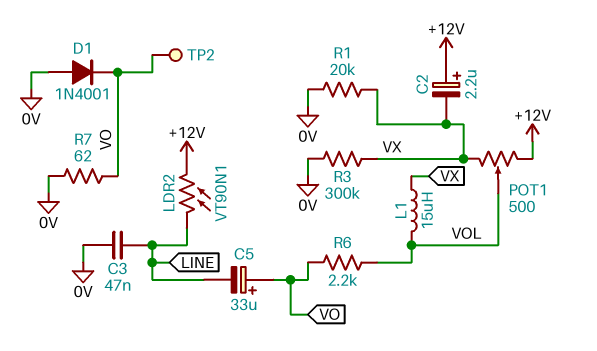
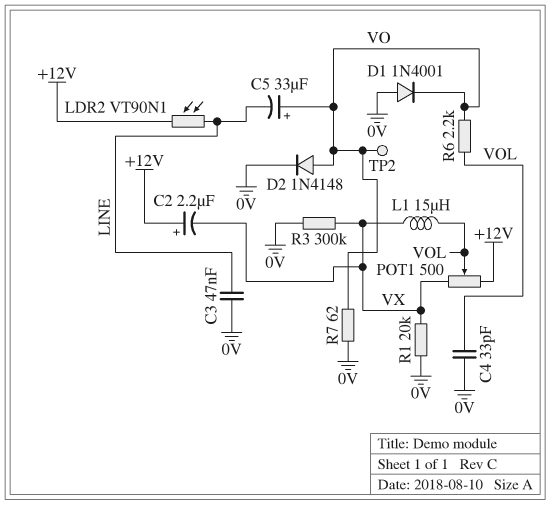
C4: none -> 33pF (0V, VOL)
D2: none -> diode 1N4148 (A VO, K 0V)

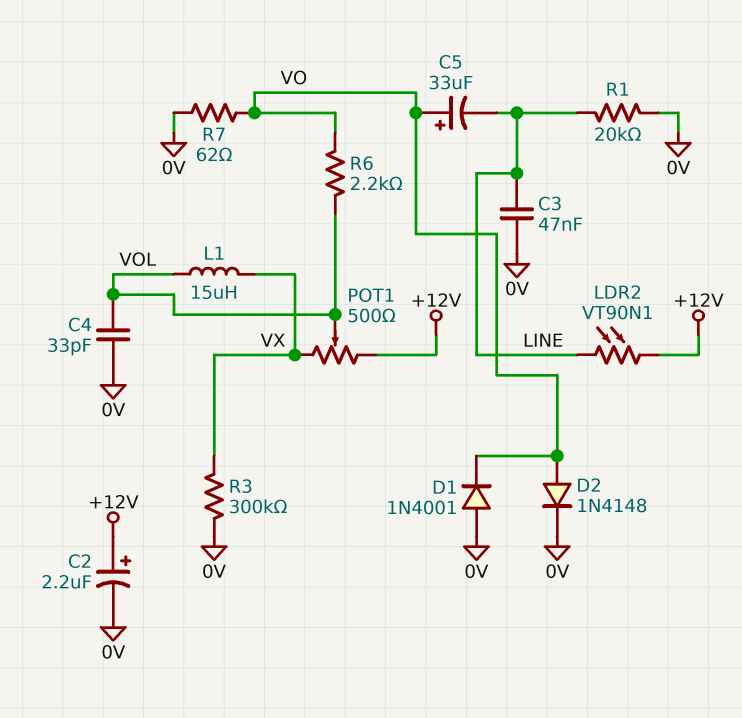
C2: 2.2uF (plus +12V, minus VX) -> 2.2uF (plus +12V, minus 0V)
R1: 20k (0V, VX) -> 20k (0V, LINE)
TP2: test point (VO) -> none

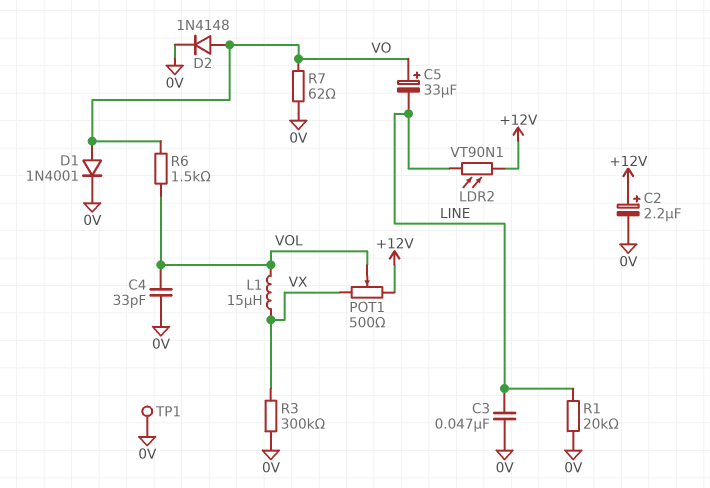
D1: diode 1N4001 (A 0V, K VO) -> diode 1N4001 (A VO, K 0V)
R6: 2.2k (VO, VOL) -> 1.5k (VO, VOL)
TP1: none -> test point (0V)

